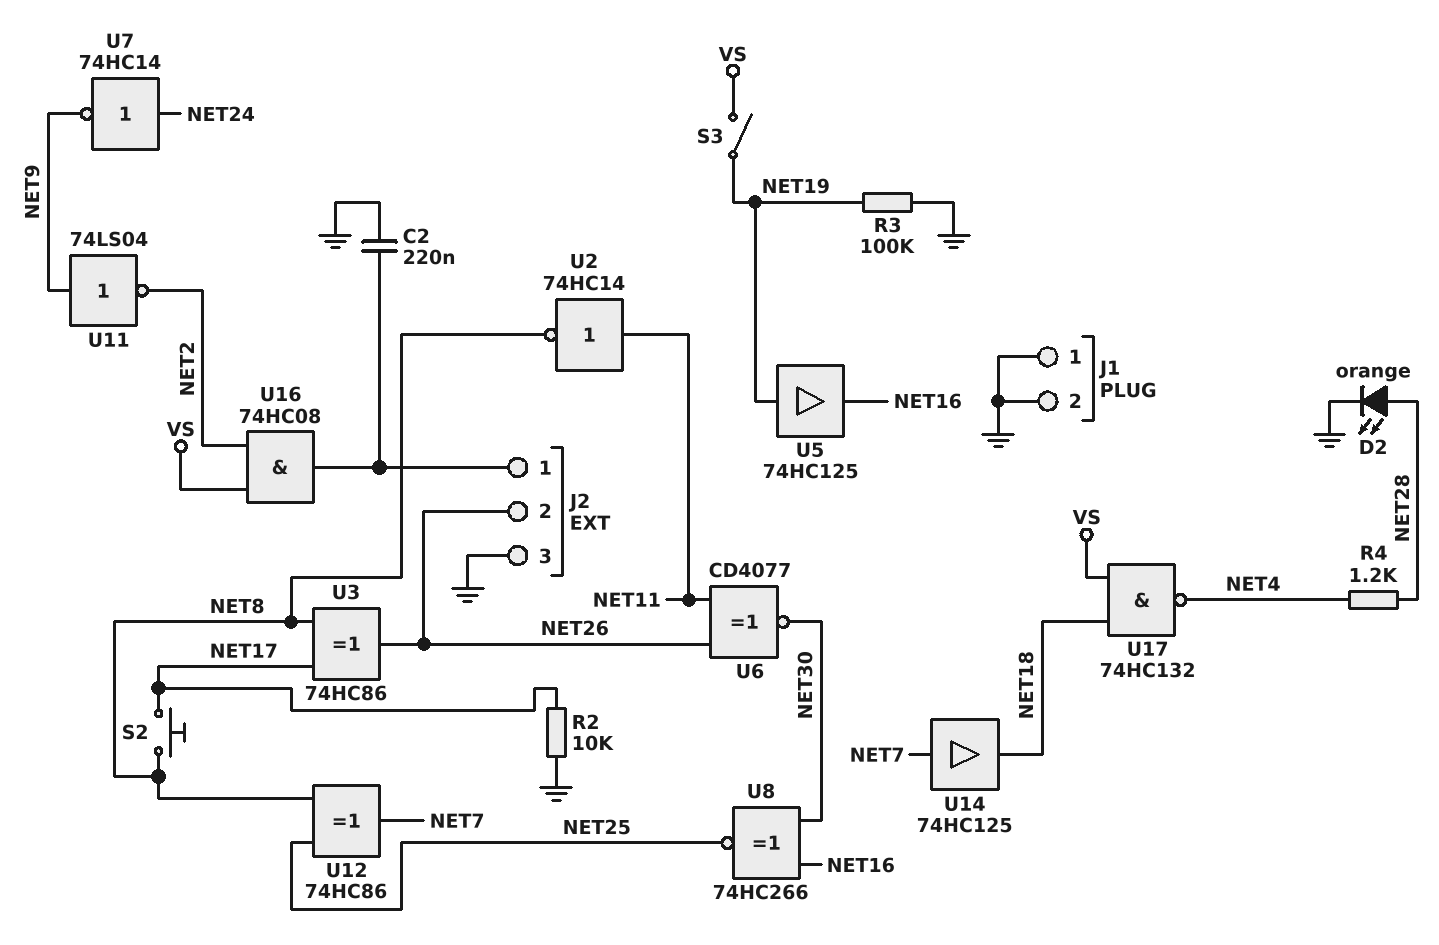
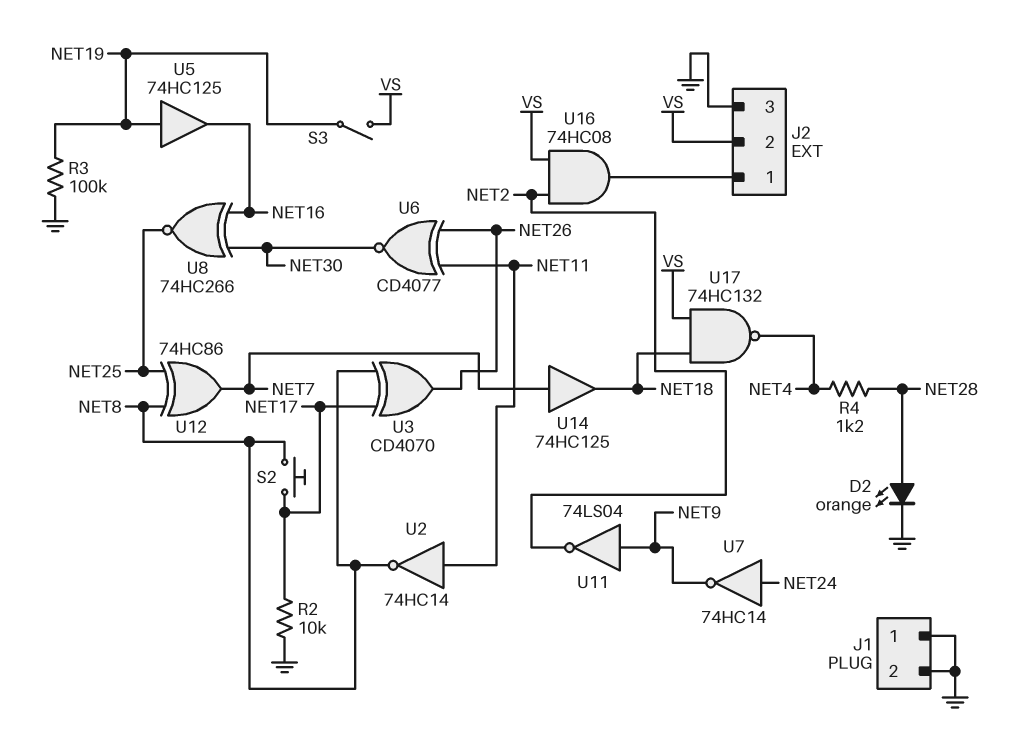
C2: 220nF (GND, J2/1) -> none
J2 pin 2: NET26 -> VS
U3: XOR 74HC86 (in NET8, in NET17, out NET26) -> XOR CD4070 (in NET8, in NET17, out NET26)

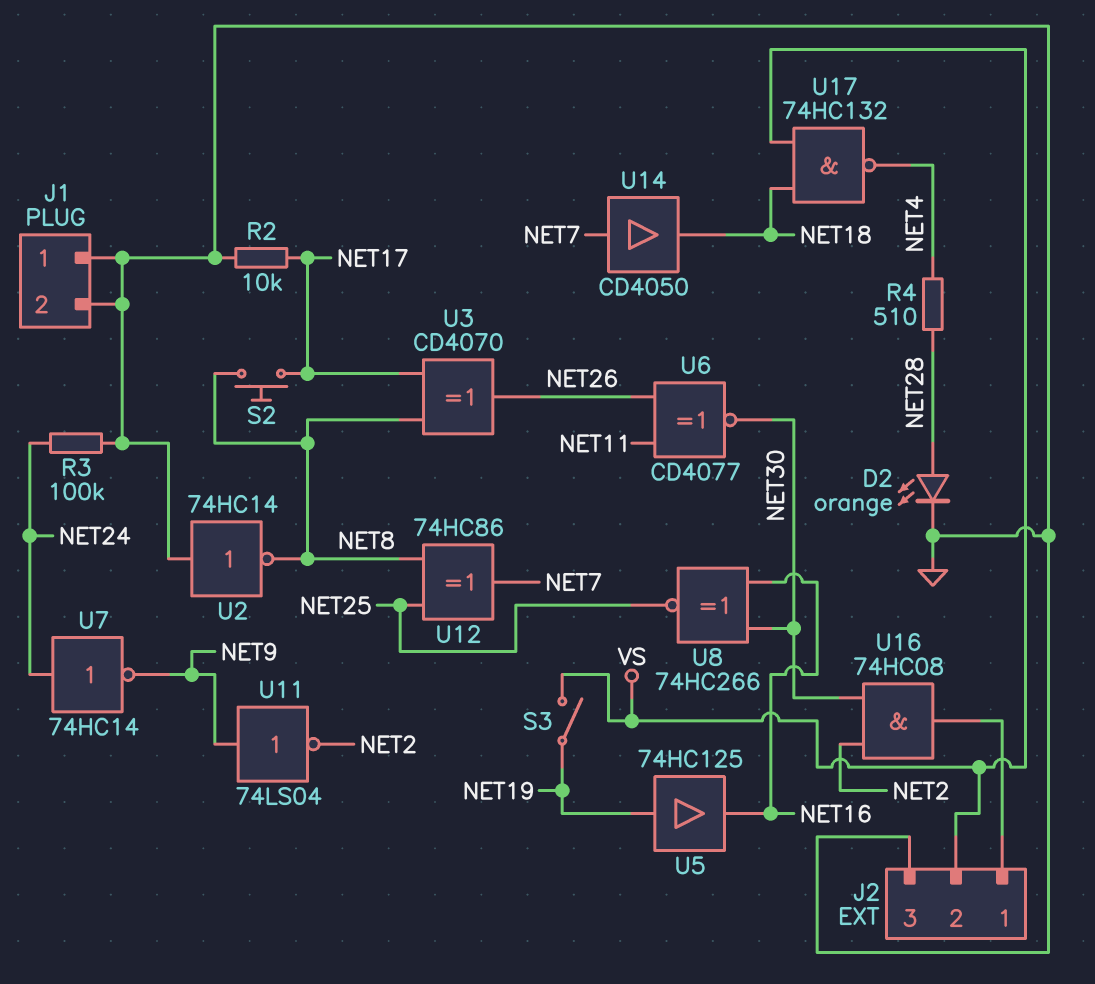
R3: 100k (GND, NET19) -> 100k (GND, NET24)
R4: 1.2k (NET4, NET28) -> 510 (NET4, NET28)
U2: NOT 74HC14 (in NET11, out NET8) -> NOT 74HC14 (in GND, out NET8)
U14: buffer 74HC125 (in NET7, out NET18) -> buffer CD4050 (in NET7, out NET18)
U16: AND 74HC08 (in NET2, in VS, out J2/1) -> AND 74HC08 (in NET2, in NET30, out J2/1)

